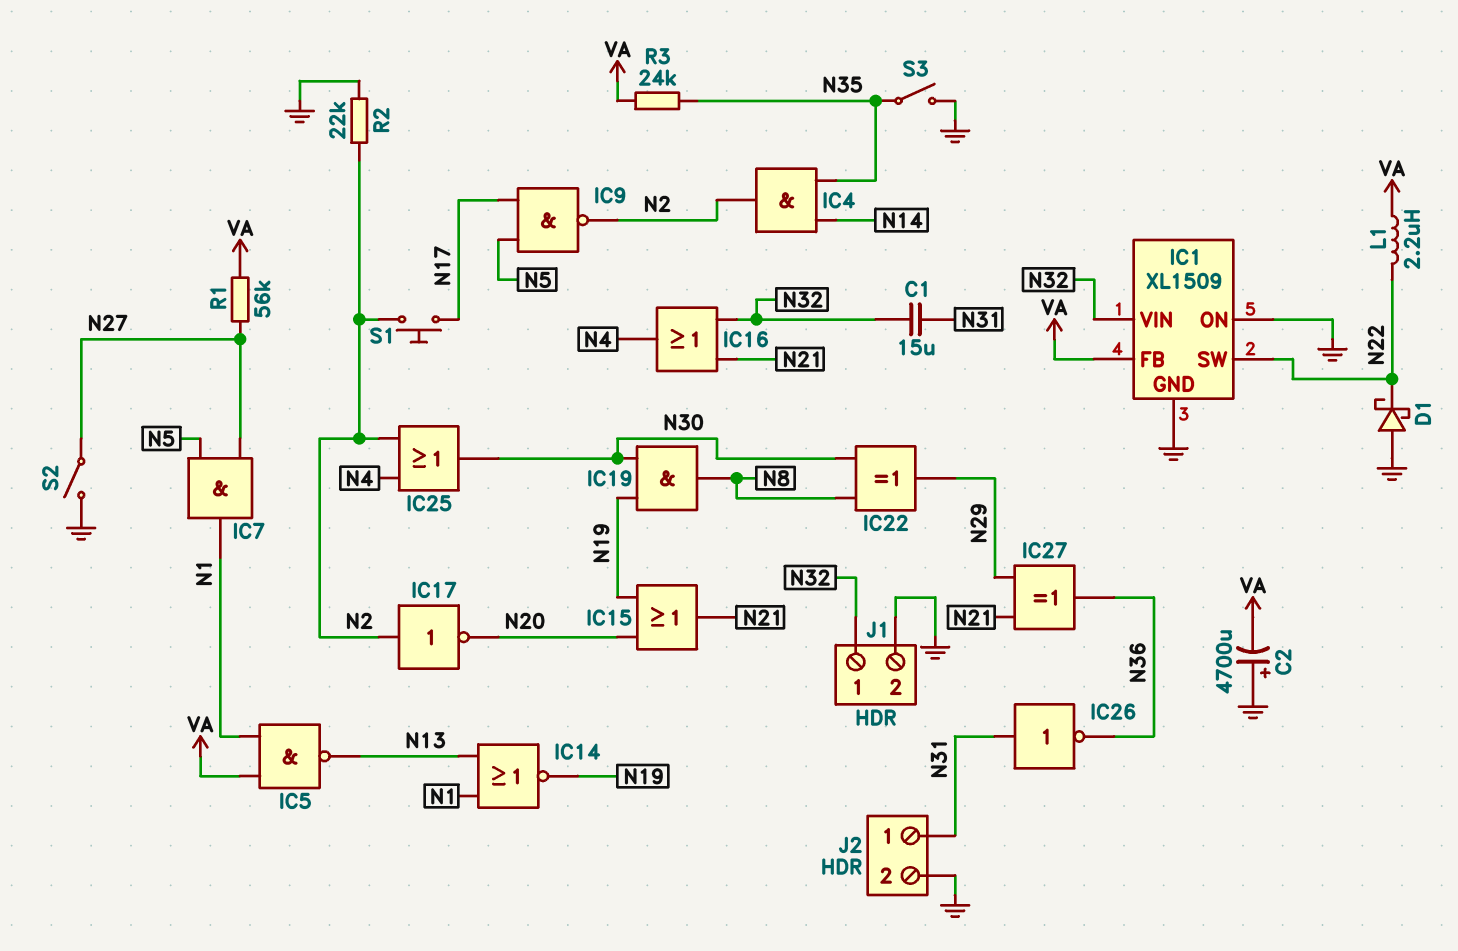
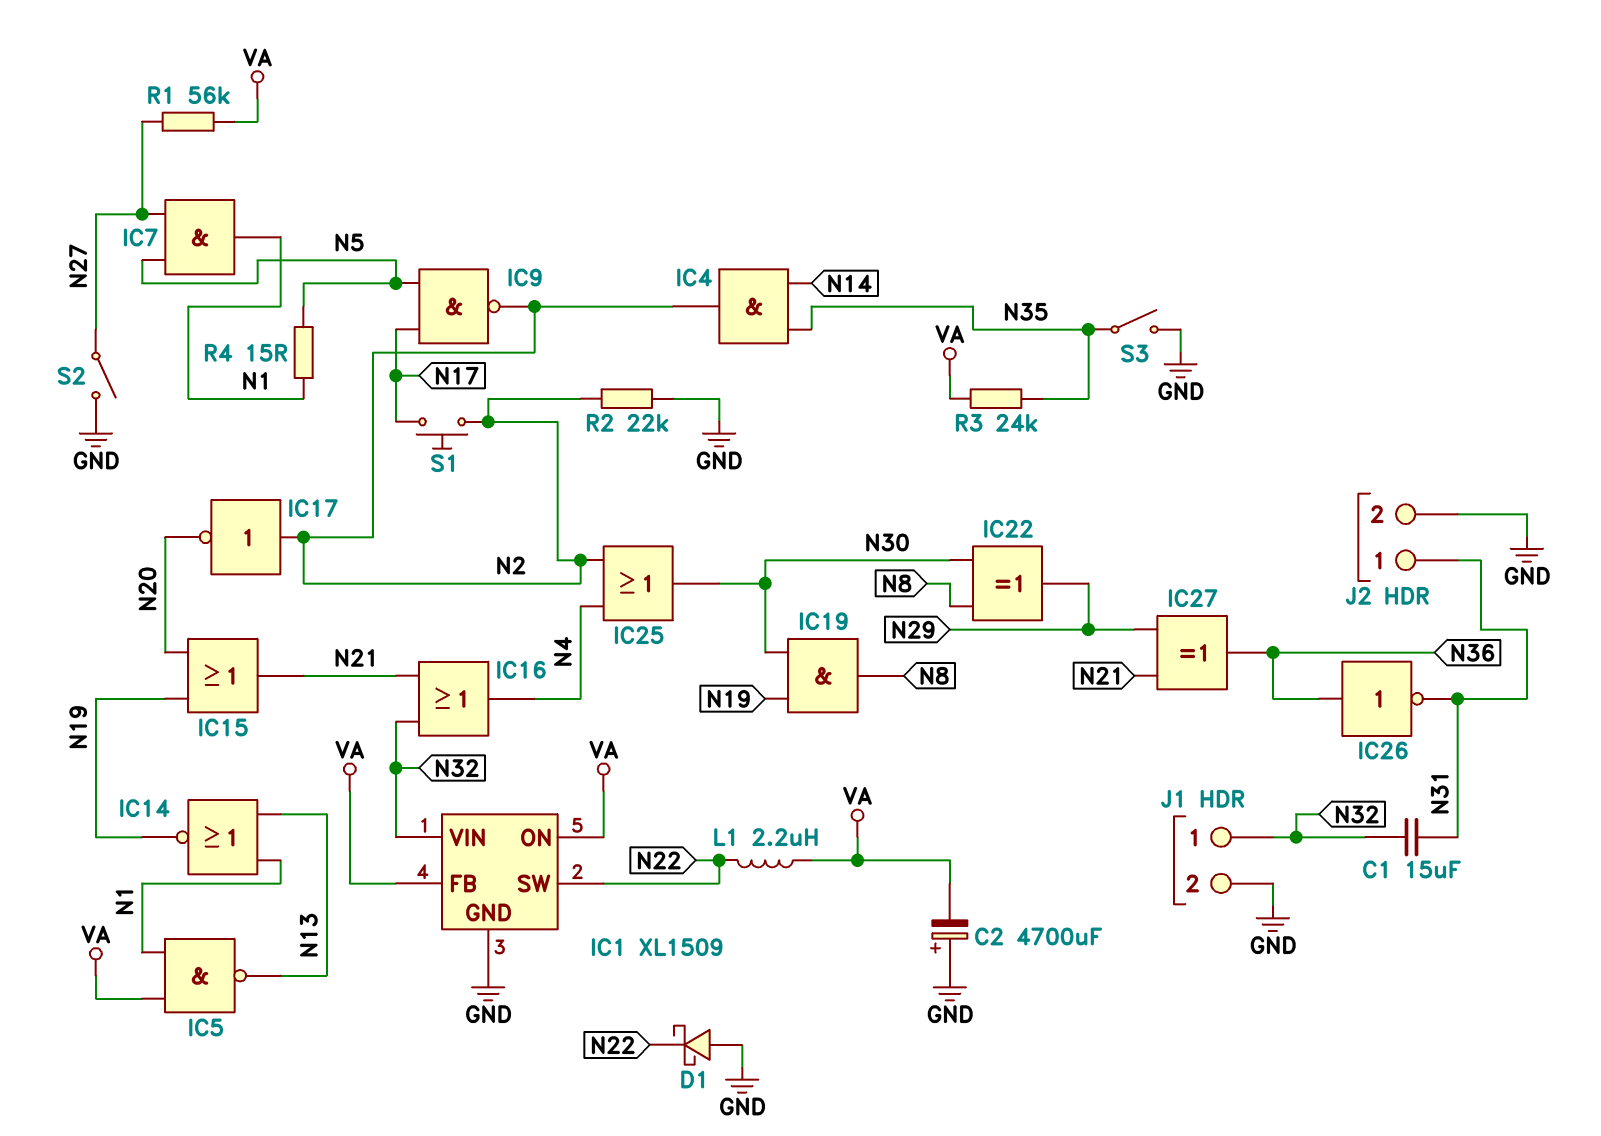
IC1 pin ON: GND -> VA
IC26: NOT (in N31, out N36) -> NOT (in N36, out N31)
R4: none -> 15 (N1, N5)

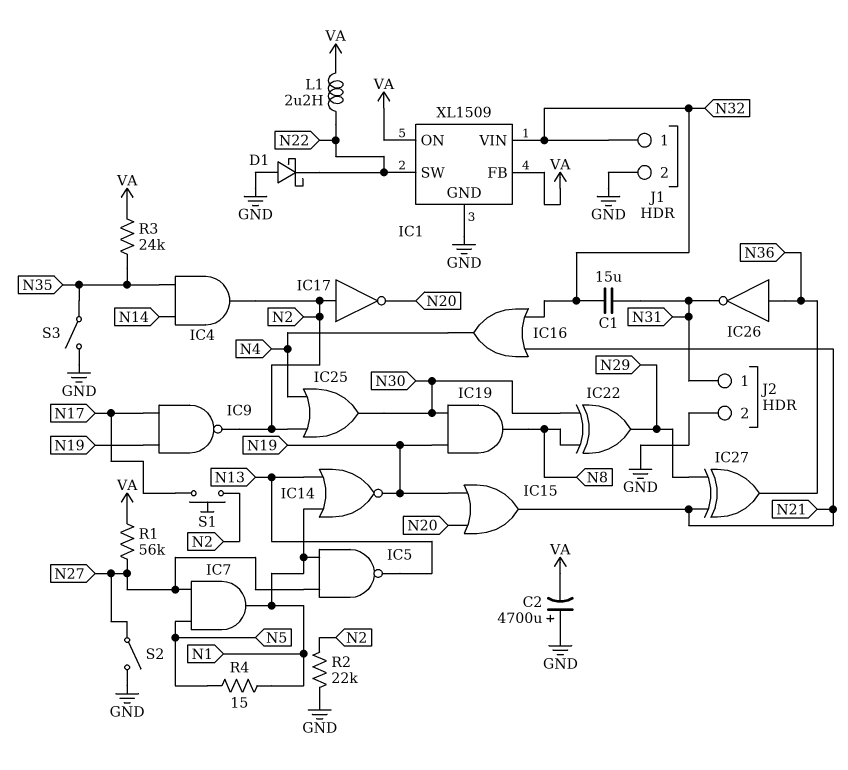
IC5: NAND (in N1, in VA, out N13) -> NAND (in N1, in N27, out N13)
IC9: NAND (in N5, in N17, out N2) -> NAND (in N17, in N19, out N2)

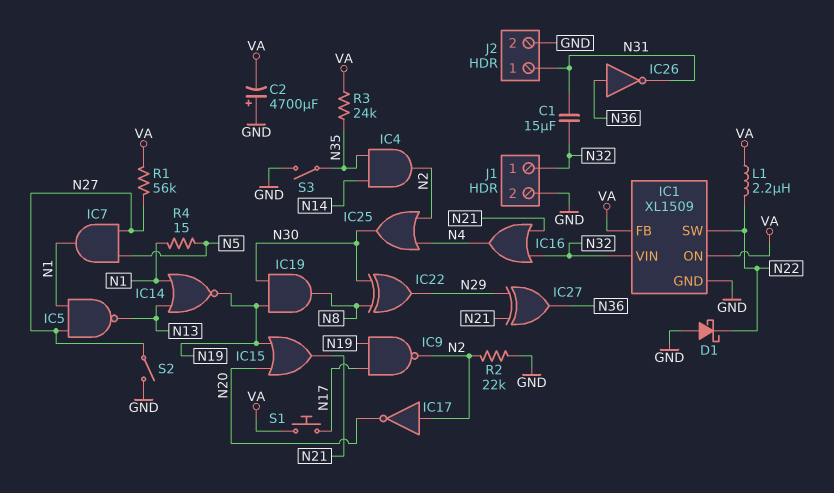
S1: button (N2, N17) -> button (N17, VA)

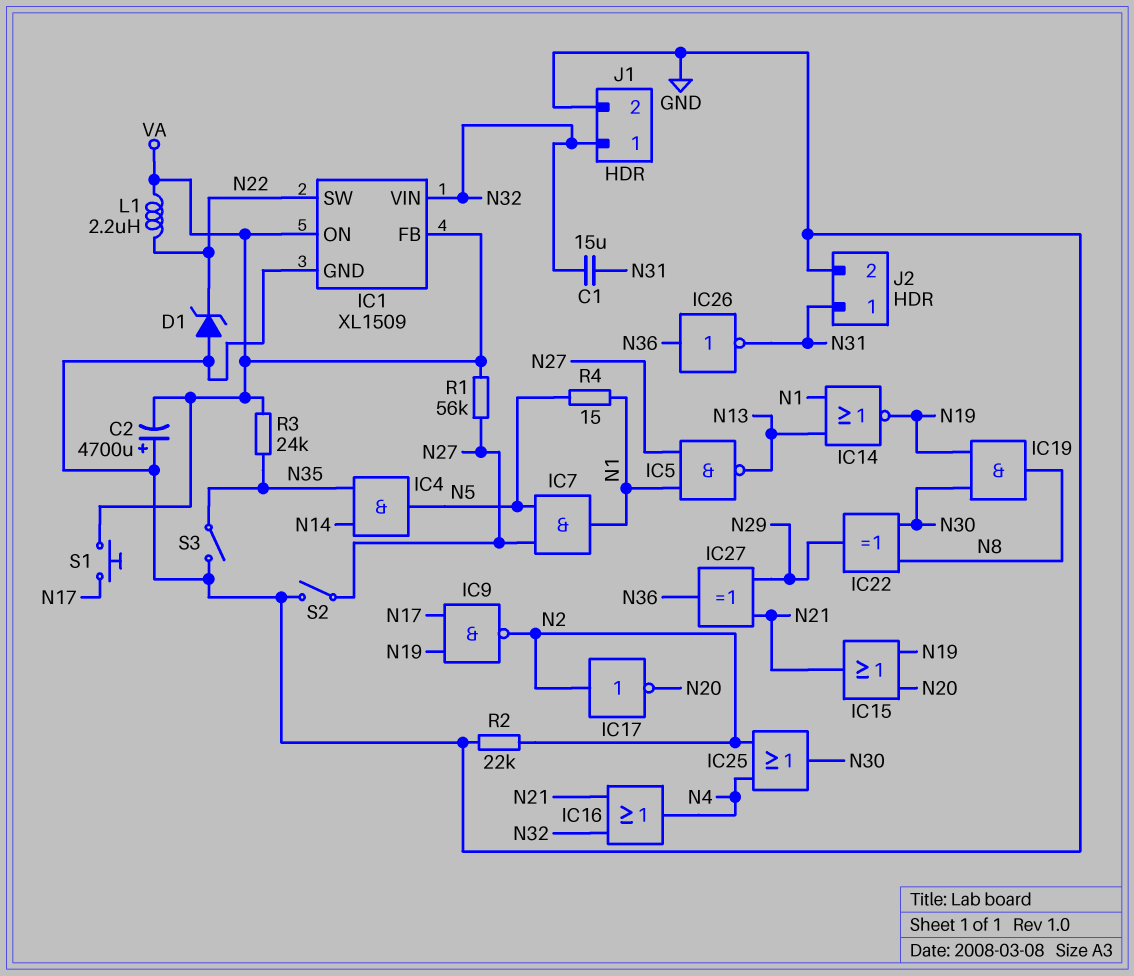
D1: schottky (A GND, K N22) -> zener (A GND, K N22)
IC4: AND (in N14, in N35, out N2) -> AND (in N14, in N35, out N5)

